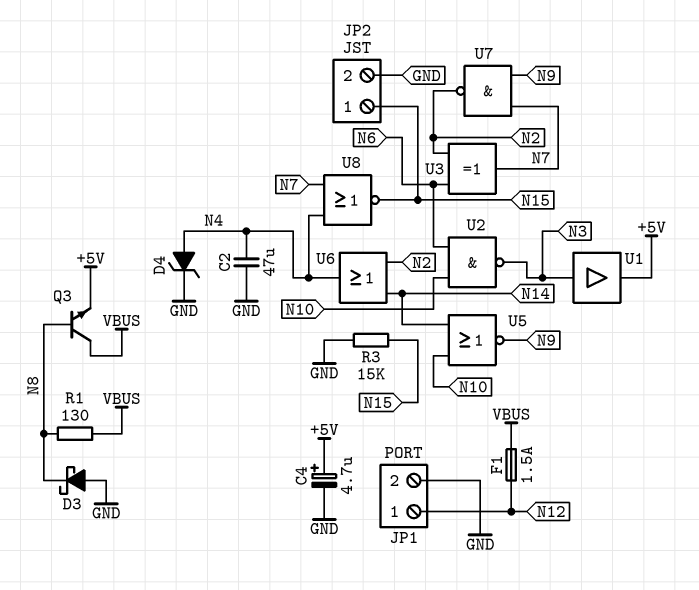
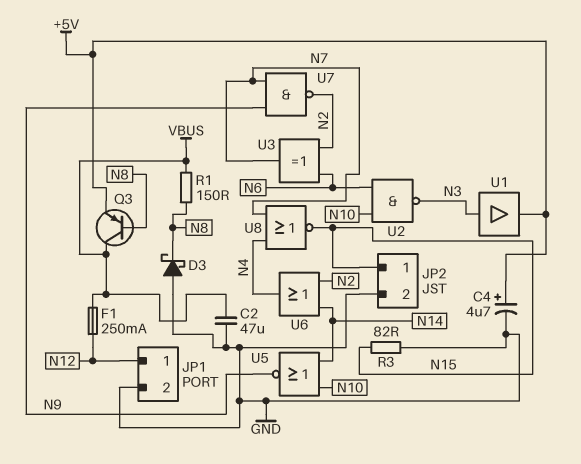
C2: 47uF (GND, N4) -> 47uF (GND, VBUS)
D4: zener (A N4, K GND) -> none
F1: 1.5A (N12, VBUS) -> 250mA (N12, VBUS)
Q3: NPN (B N8, C VBUS, E +5V) -> PNP (B N8, C VBUS, E +5V)
R1: 130 (N8, VBUS) -> 150 (N8, VBUS)
R3: 15k (GND, N15) -> 82 (GND, N15)

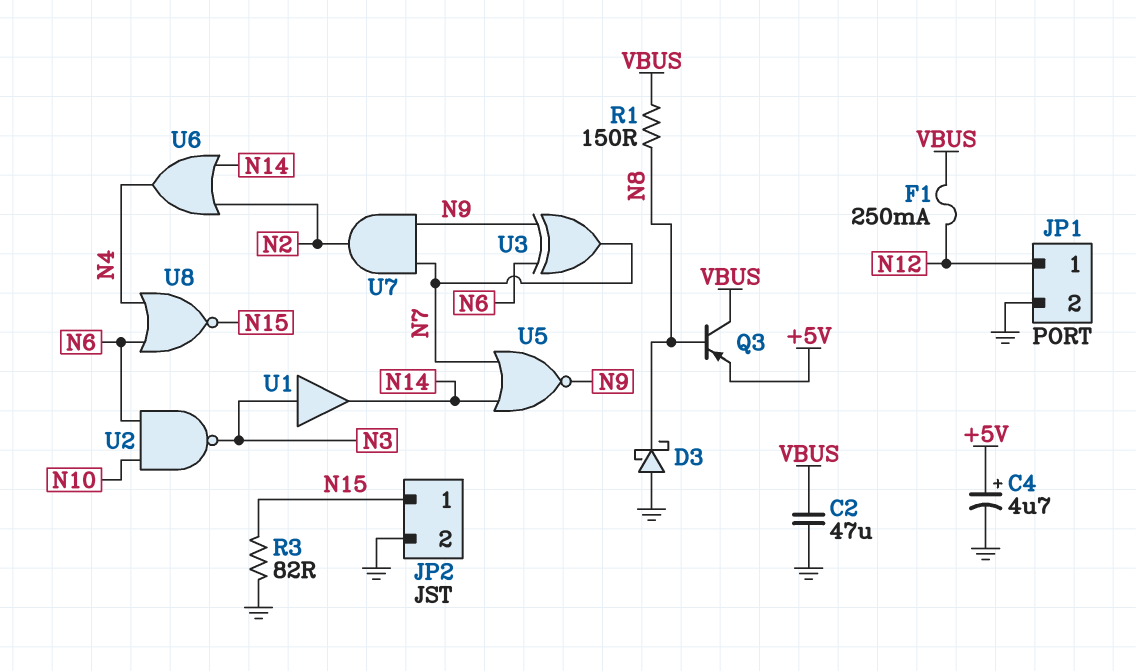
U1: buffer (in N3, out +5V) -> buffer (in N3, out N14)
U3: XOR (in N2, in N6, out N7) -> XOR (in N6, in N9, out N7)
U5: NOR (in N10, in N14, out N9) -> NOR (in N7, in N14, out N9)
U7: NAND (in N7, in N9, out N2) -> AND (in N7, in N9, out N2)
U8: NOR (in N4, in N7, out N15) -> NOR (in N4, in N6, out N15)

